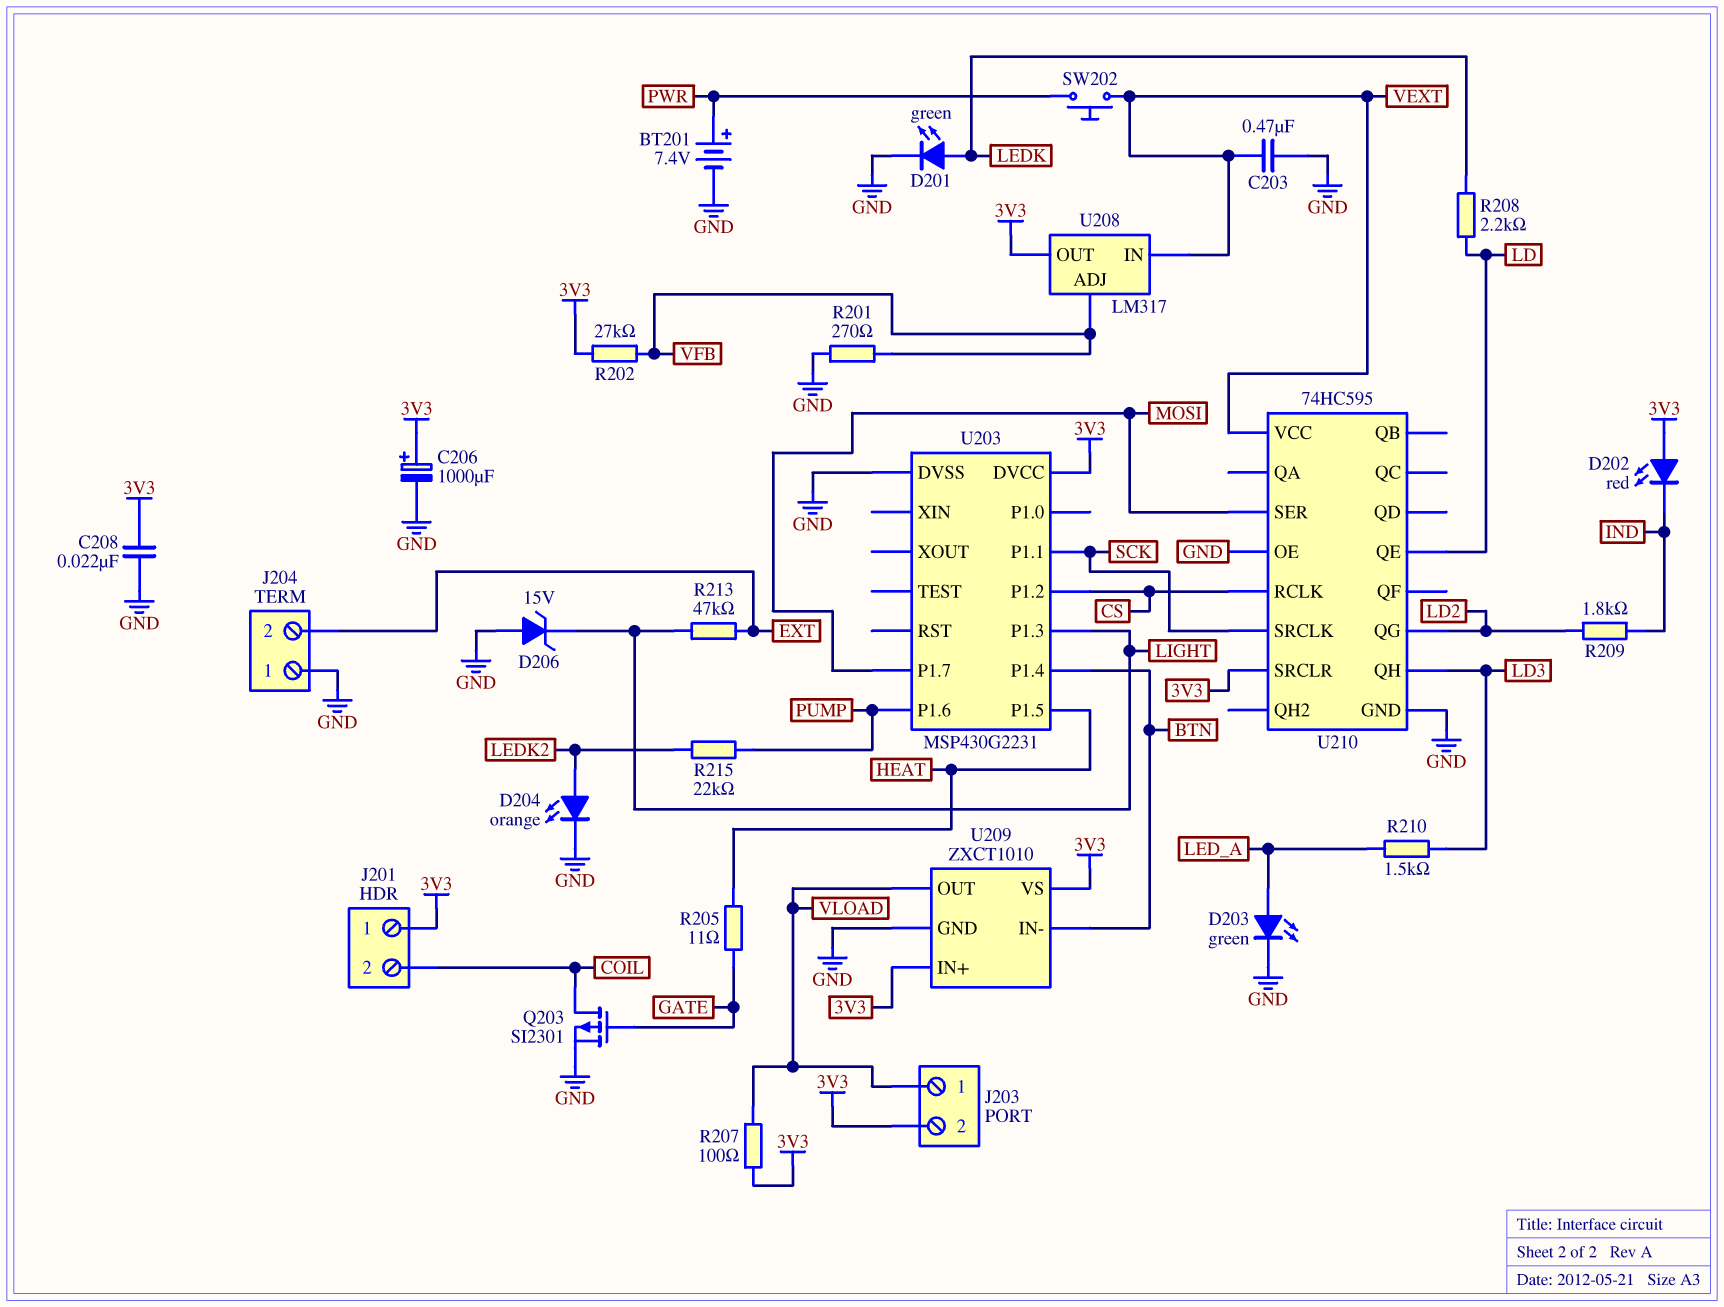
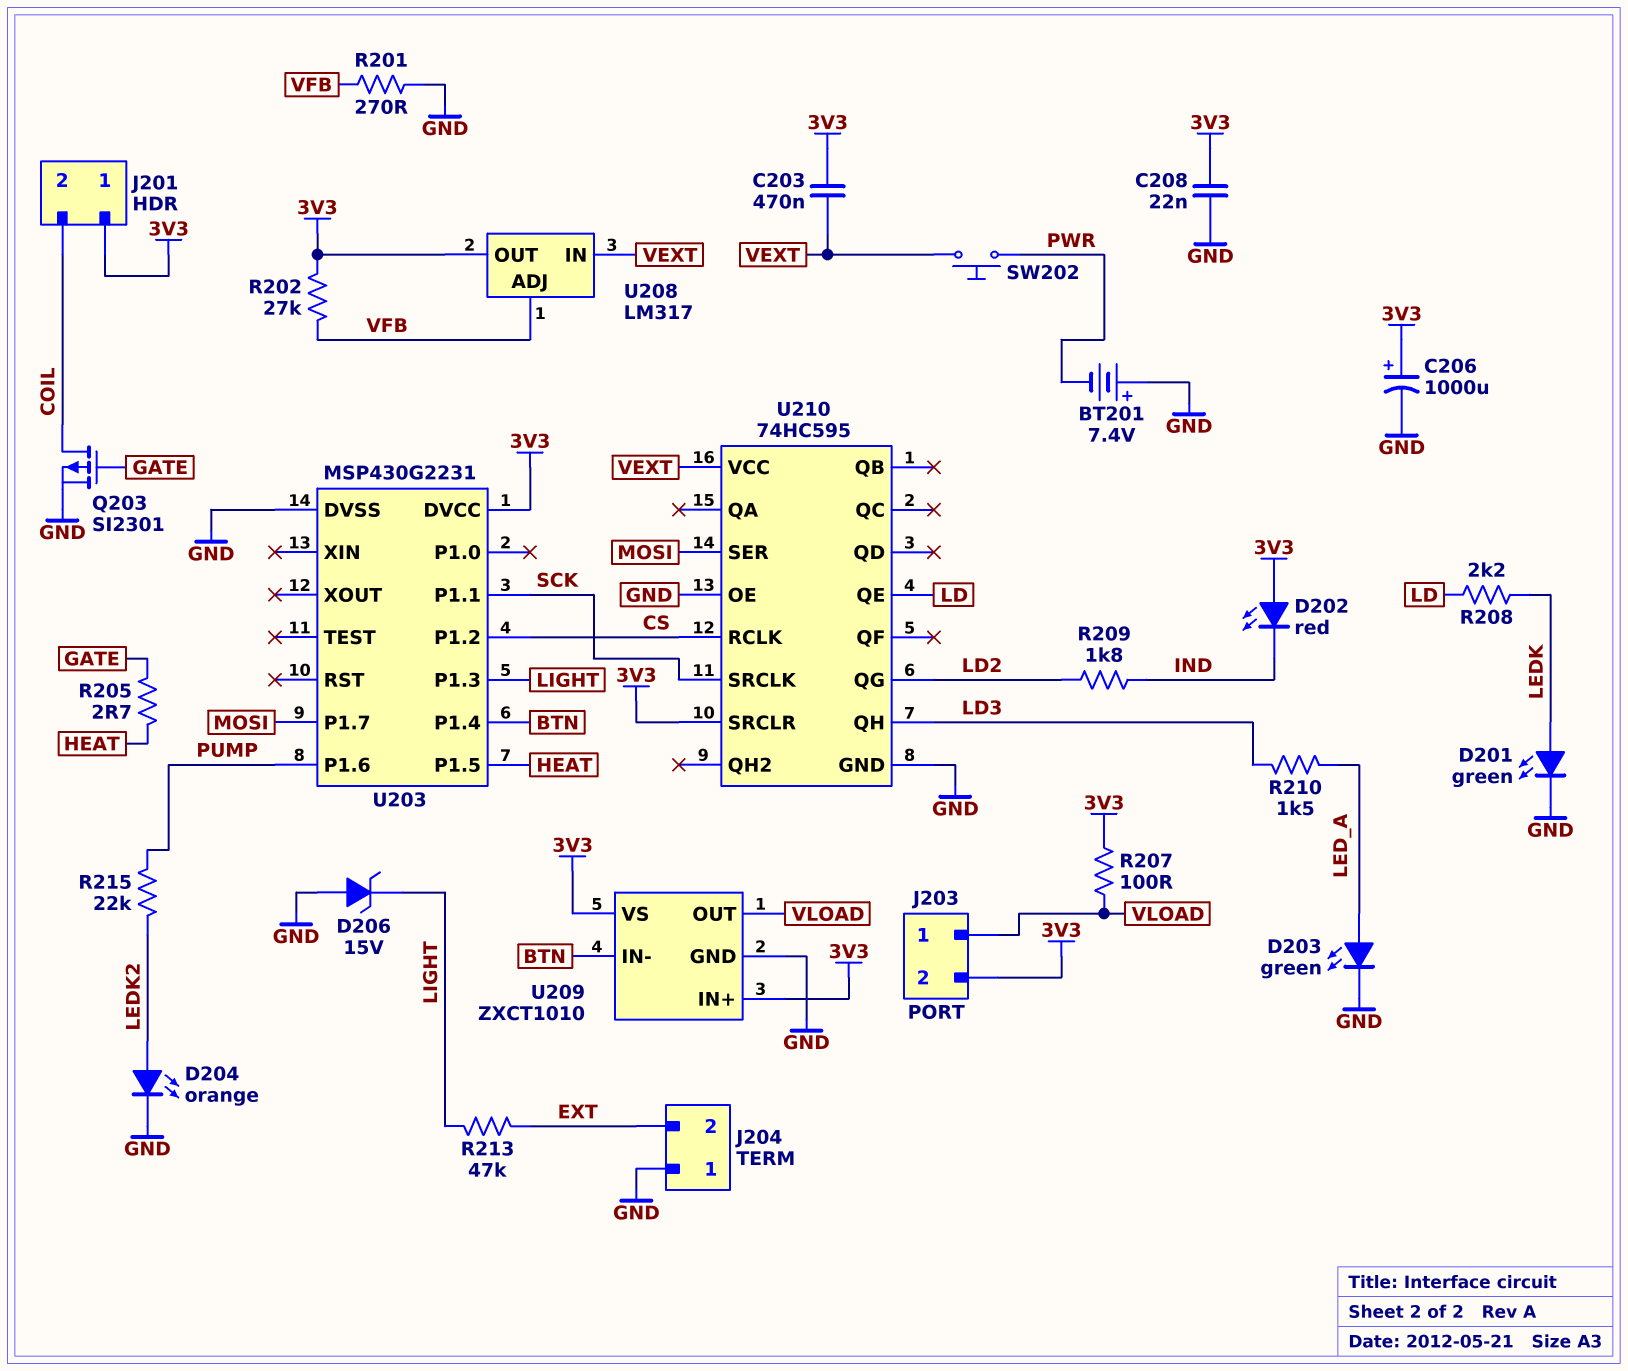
BT201: 7.4V (plus PWR, minus GND) -> 7.4V (plus GND, minus PWR)
C203: 470nF (GND, VEXT) -> 470nF (3V3, VEXT)
R205: 11 (GATE, HEAT) -> 2.7 (GATE, HEAT)

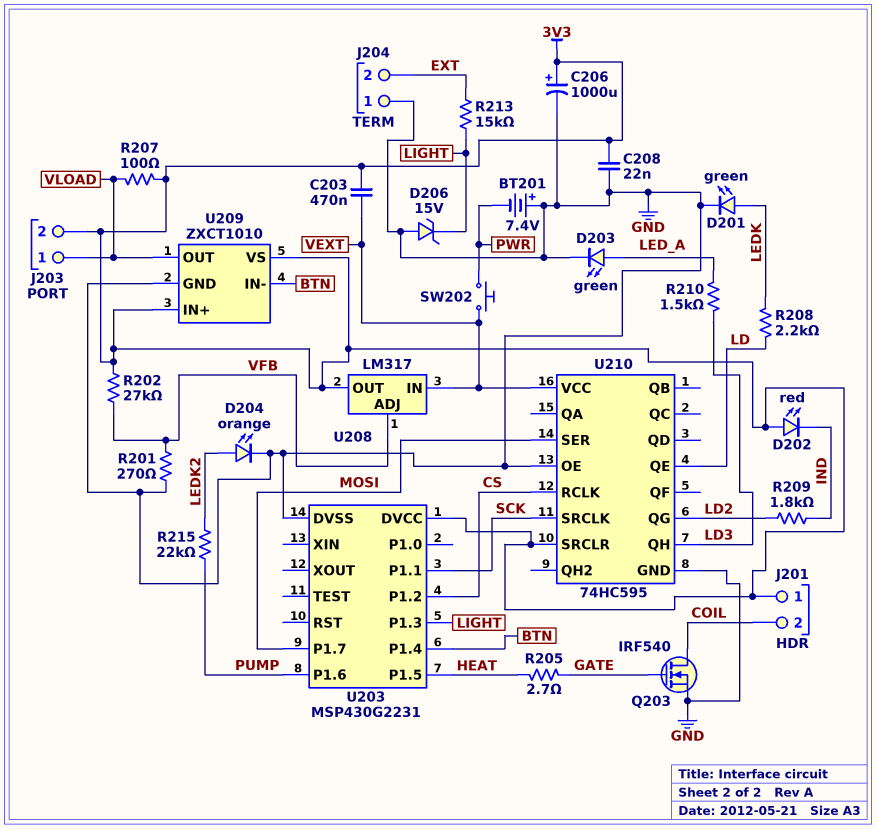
Q203: PMOS SI2301 (G GATE, D COIL, S GND) -> NMOS IRF540 (G GATE, D COIL, S GND)
R213: 47k (EXT, LIGHT) -> 15k (EXT, LIGHT)

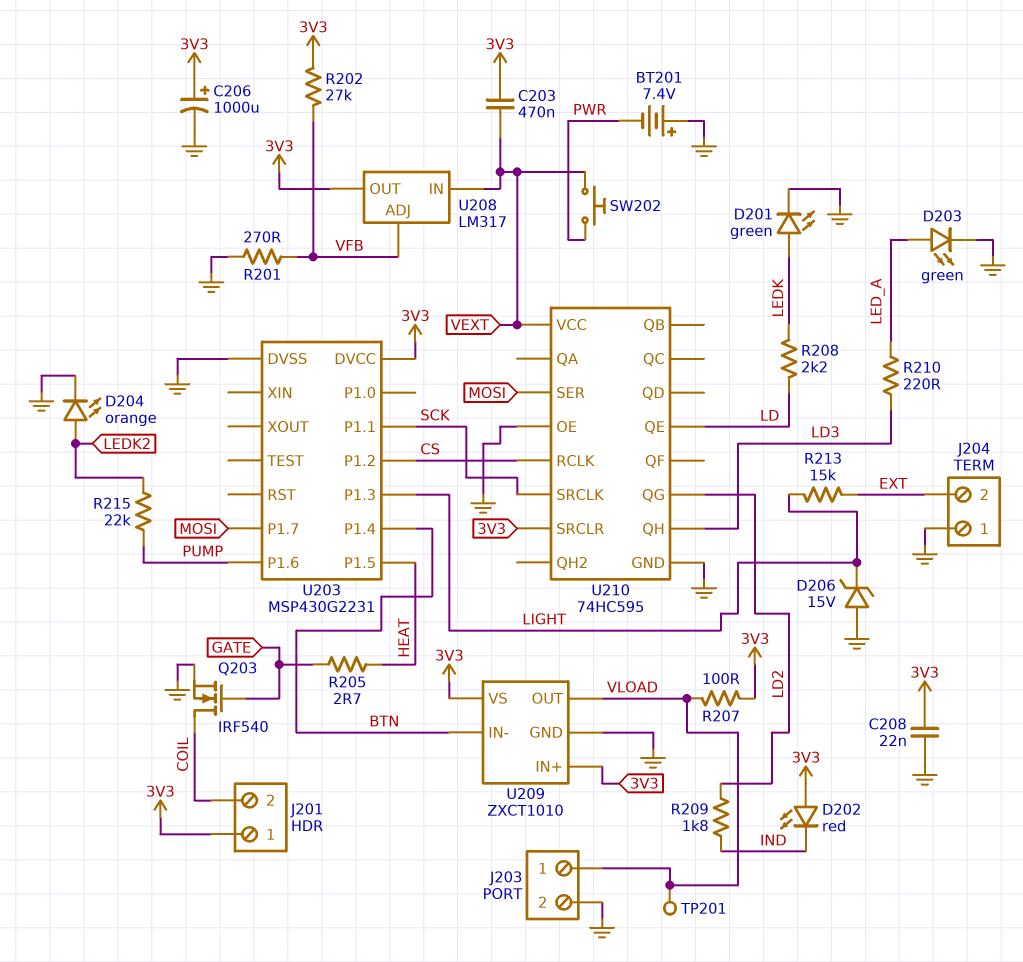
J203 pin 2: 3V3 -> GND
R210: 1.5k (LD3, LED_A) -> 220 (LD3, LED_A)
TP201: none -> test point (VLOAD)

